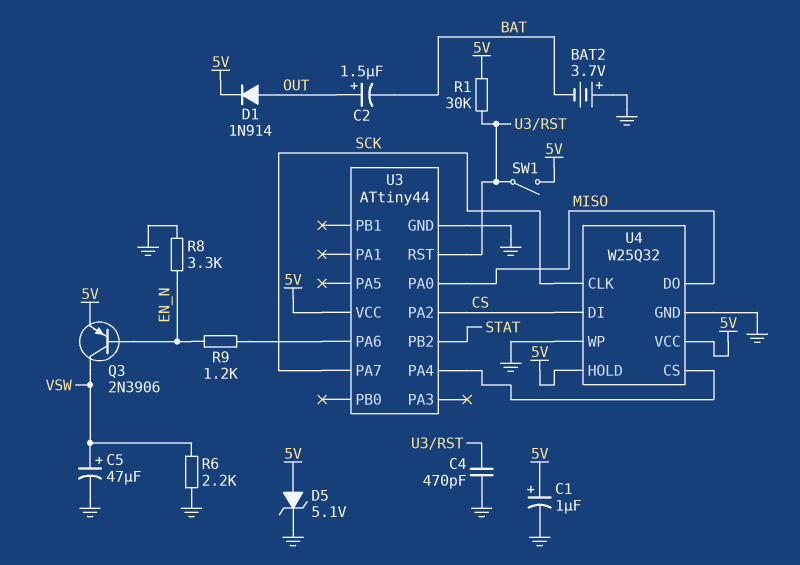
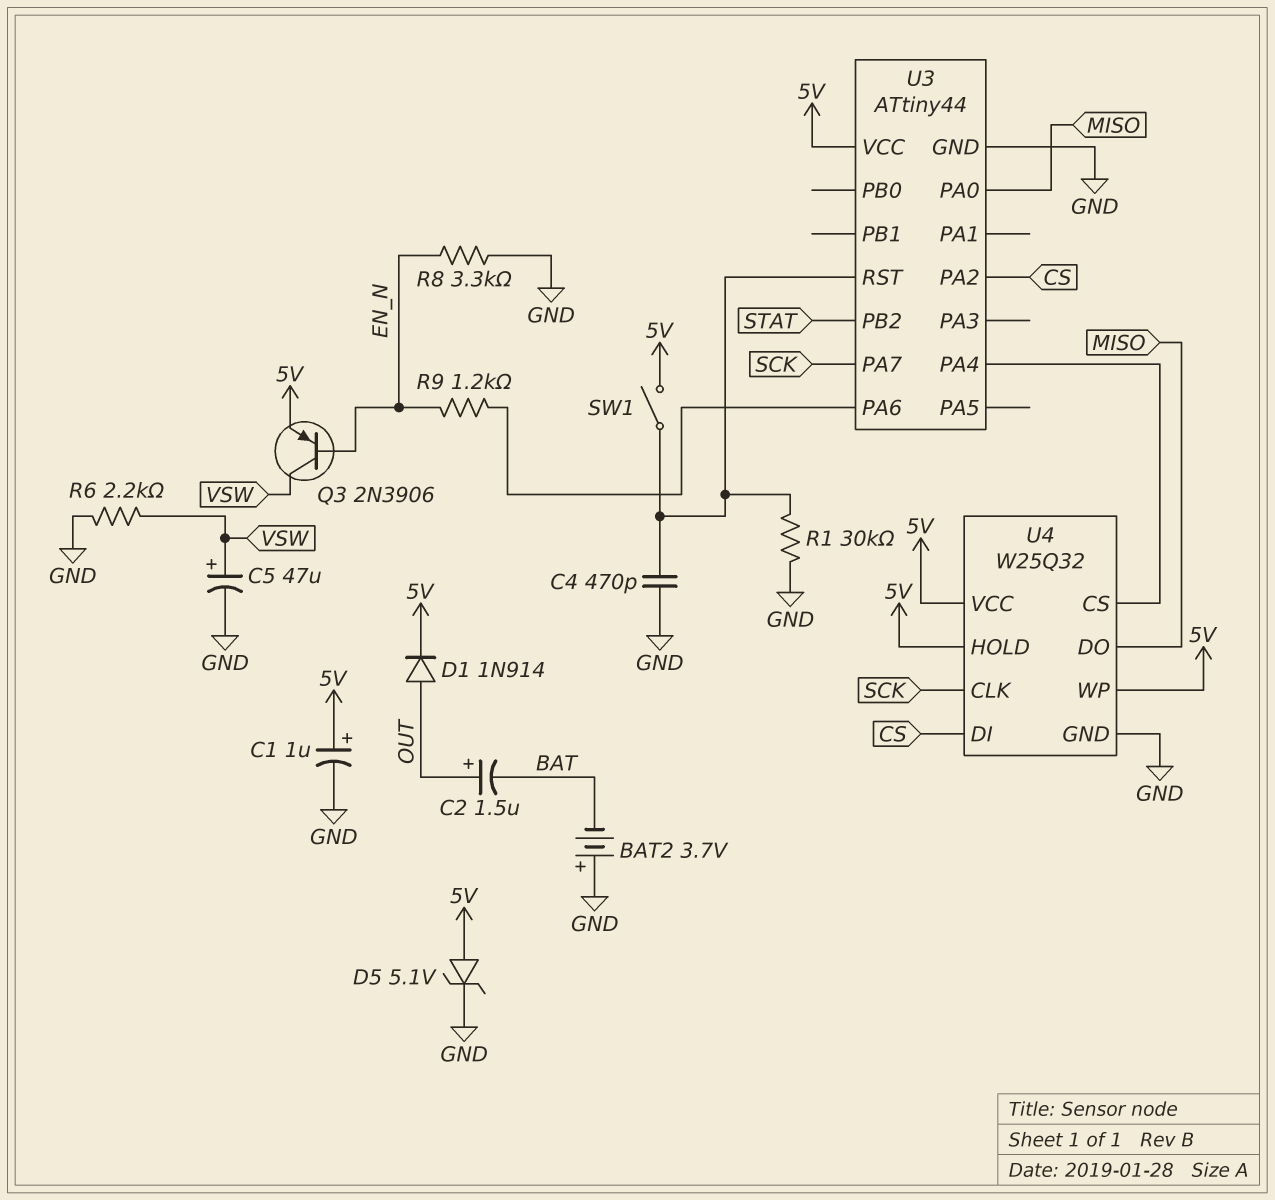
R1: 30k (5V, U3/RST) -> 30k (GND, U3/RST)
U4 pin WP: GND -> 5V

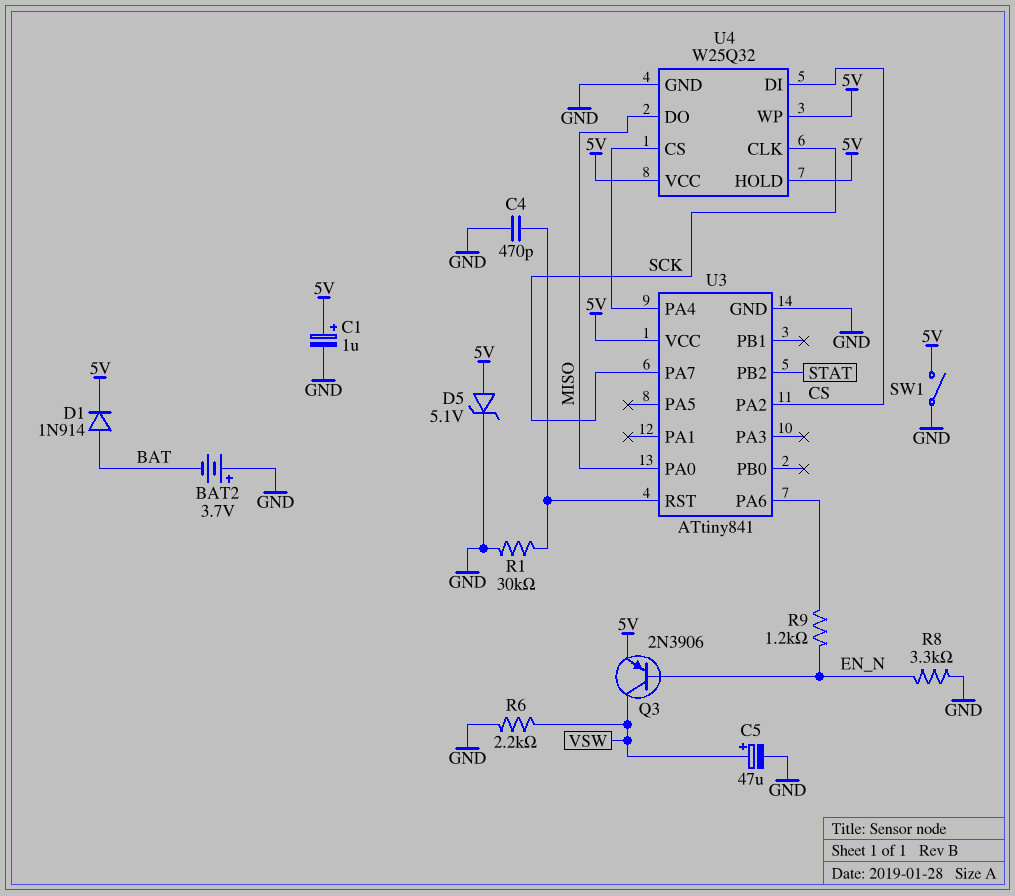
C2: 1.5uF (plus OUT, minus BAT) -> none
D1: diode 1N914 (A OUT, K 5V) -> diode 1N914 (A BAT, K 5V)
SW1: switch (5V, U3/RST) -> switch (5V, GND)
U3: ATtiny44 -> ATtiny841

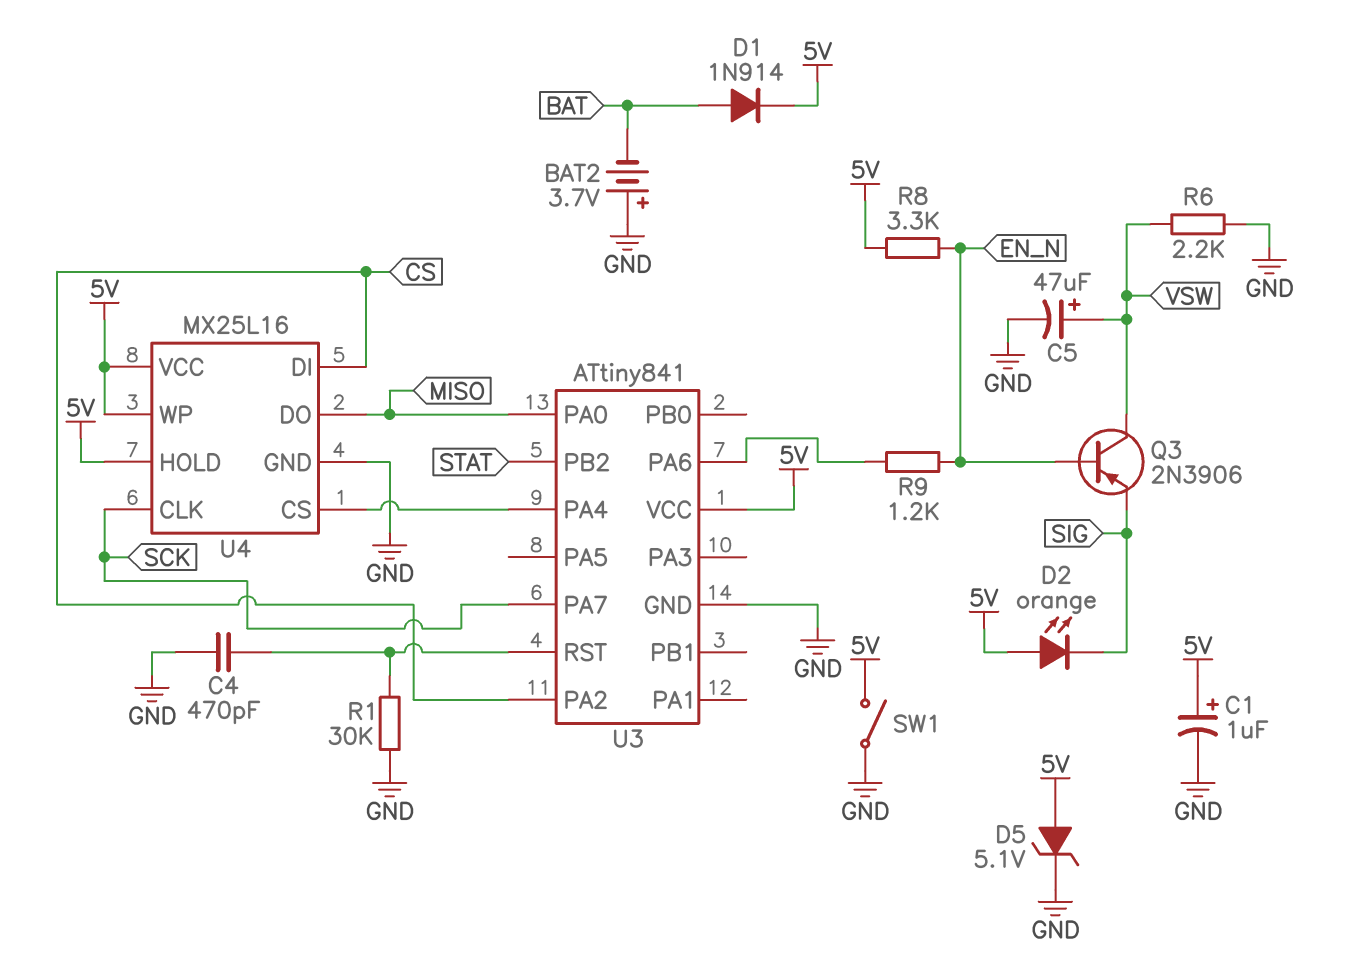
D2: none -> LED orange (A 5V, K SIG)
Q3: PNP 2N3906 (B EN_N, C VSW, E 5V) -> PNP 2N3906 (B EN_N, C VSW, E SIG)
R8: 3.3k (EN_N, GND) -> 3.3k (5V, EN_N)
U4: W25Q32 -> MX25L16

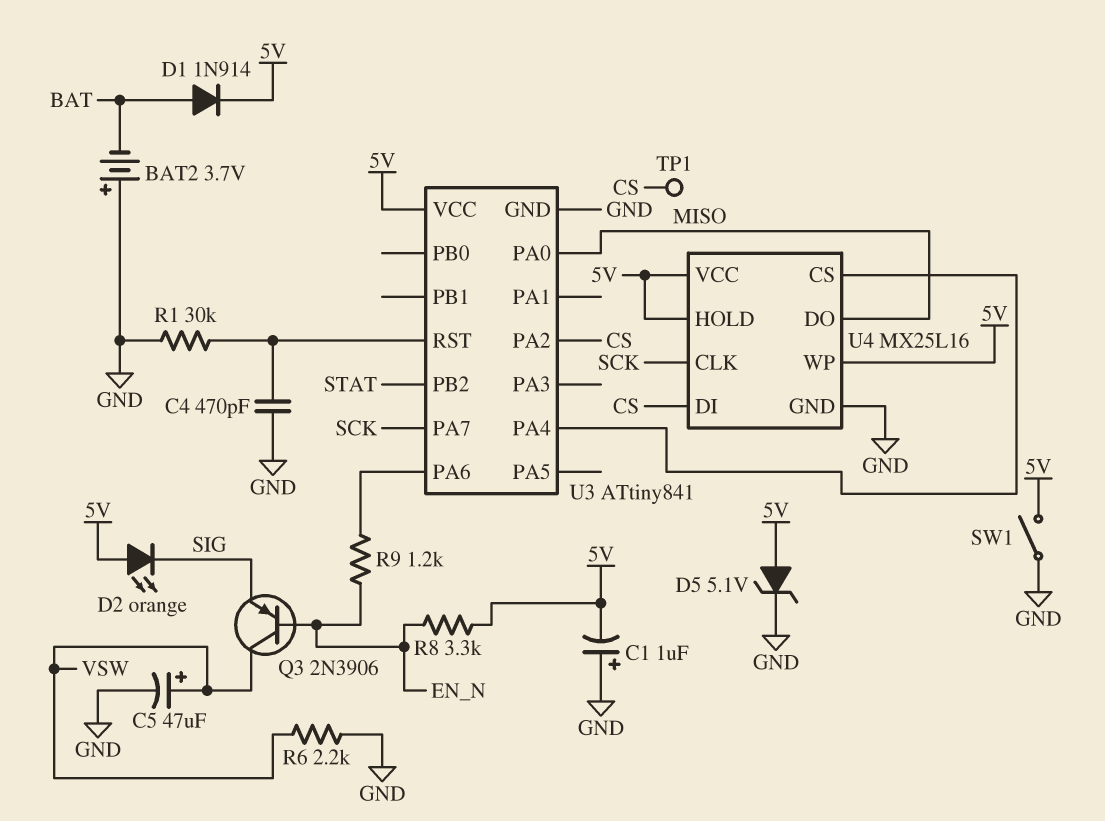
C1: 1uF (plus 5V, minus GND) -> 1uF (plus GND, minus 5V)
TP1: none -> test point (CS)

